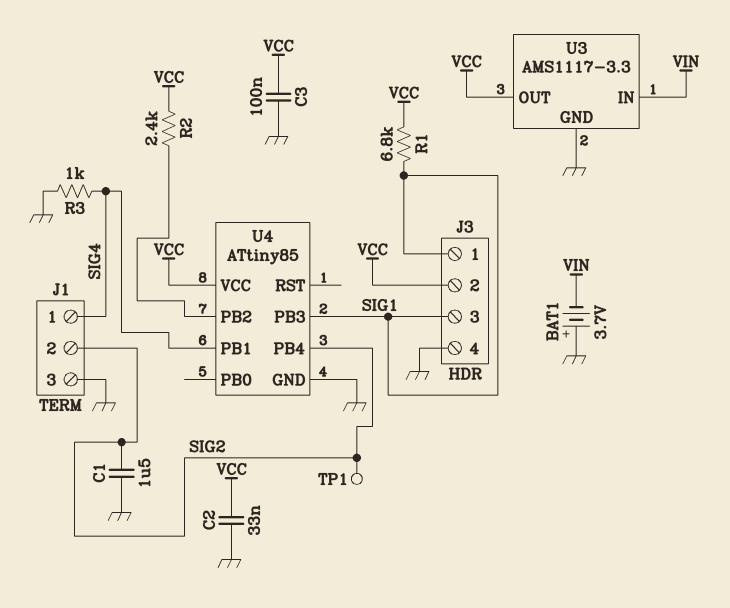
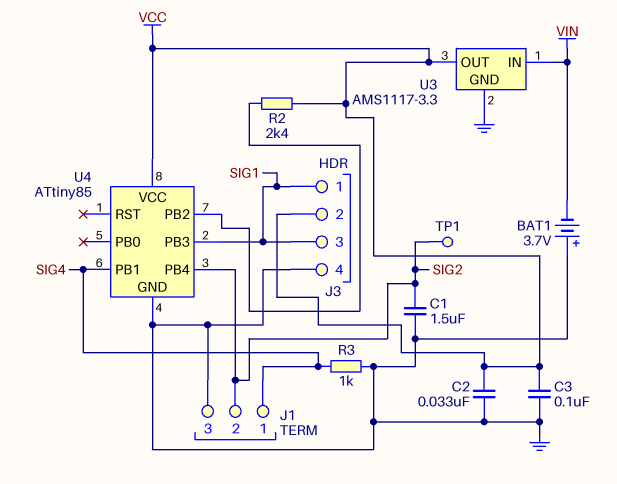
R1: 6.8k (SIG1, VCC) -> none

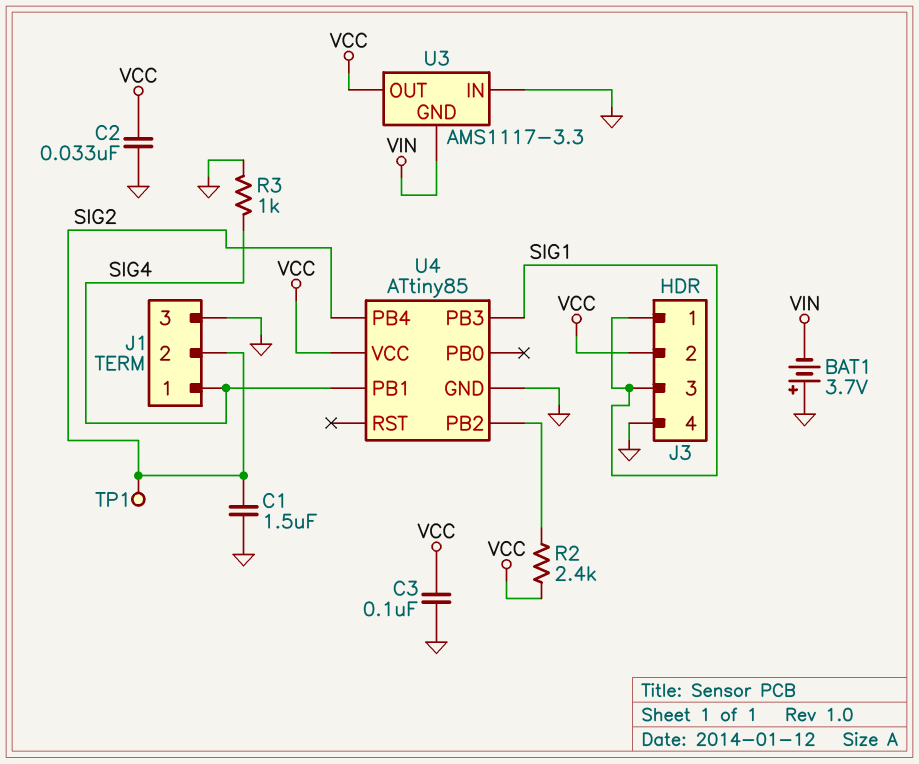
U3 pin GND: GND -> VIN
U3 pin IN: VIN -> GND

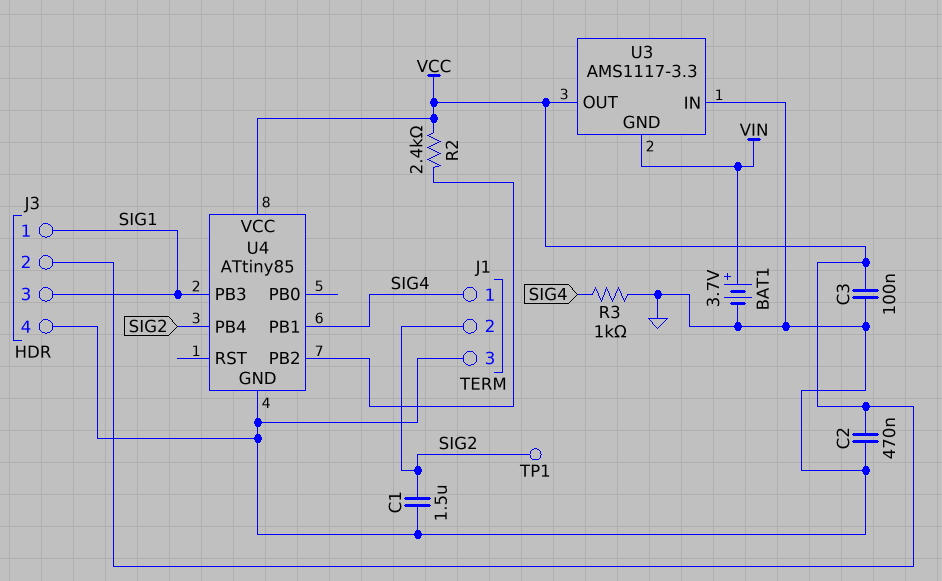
BAT1: 3.7V (plus GND, minus VIN) -> 3.7V (plus VIN, minus GND)
C2: 33nF (GND, VCC) -> 470nF (GND, VCC)

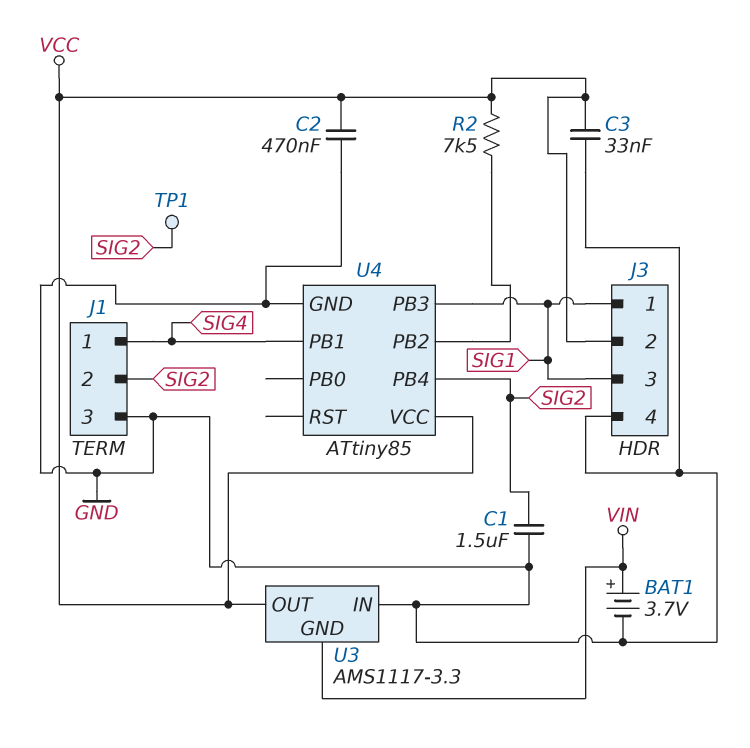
C3: 100nF (GND, VCC) -> 33nF (GND, VCC)
R2: 2.4k (U4/PB2, VCC) -> 7.5k (U4/PB2, VCC)
R3: 1k (GND, SIG4) -> none

